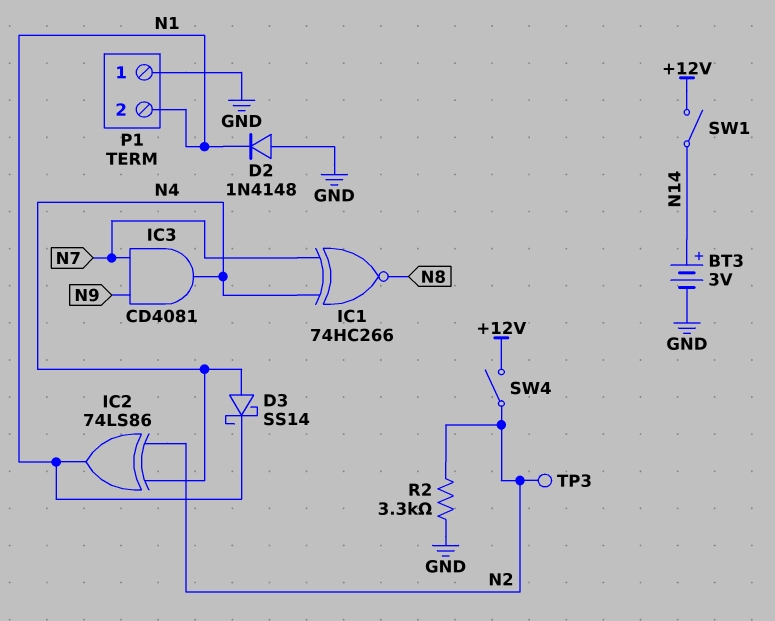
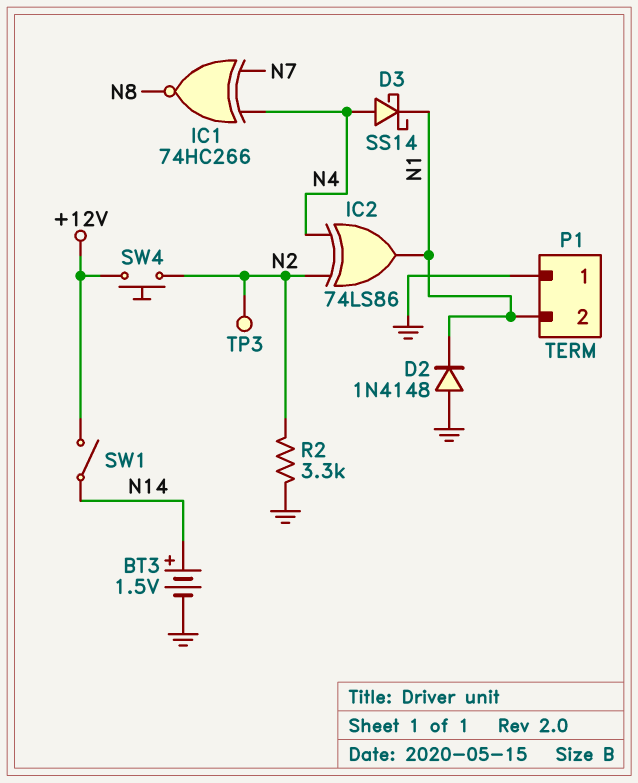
BT3: 3V (plus N14, minus GND) -> 1.5V (plus N14, minus GND)
IC3: AND CD4081 (in N7, in N9, out N4) -> none
SW4: switch (+12V, N2) -> button (+12V, N2)

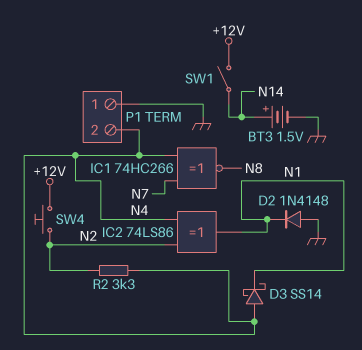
P1 pin 2: N1 -> N4
R2: 3.3k (GND, N2) -> 3.3k (N2, N4)
TP3: test point (N2) -> none

